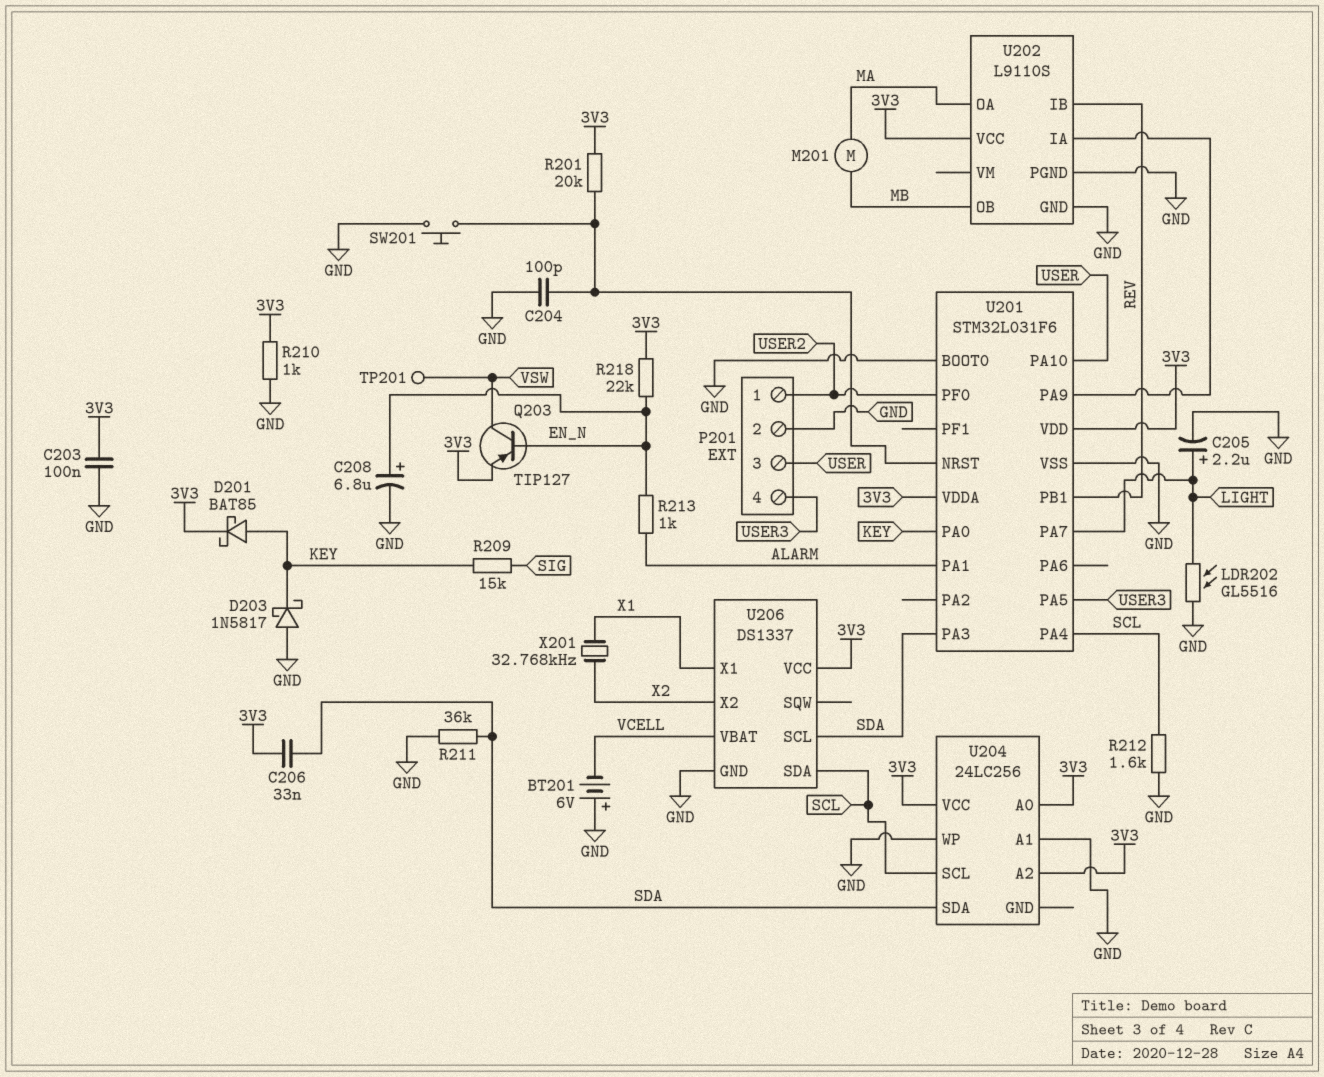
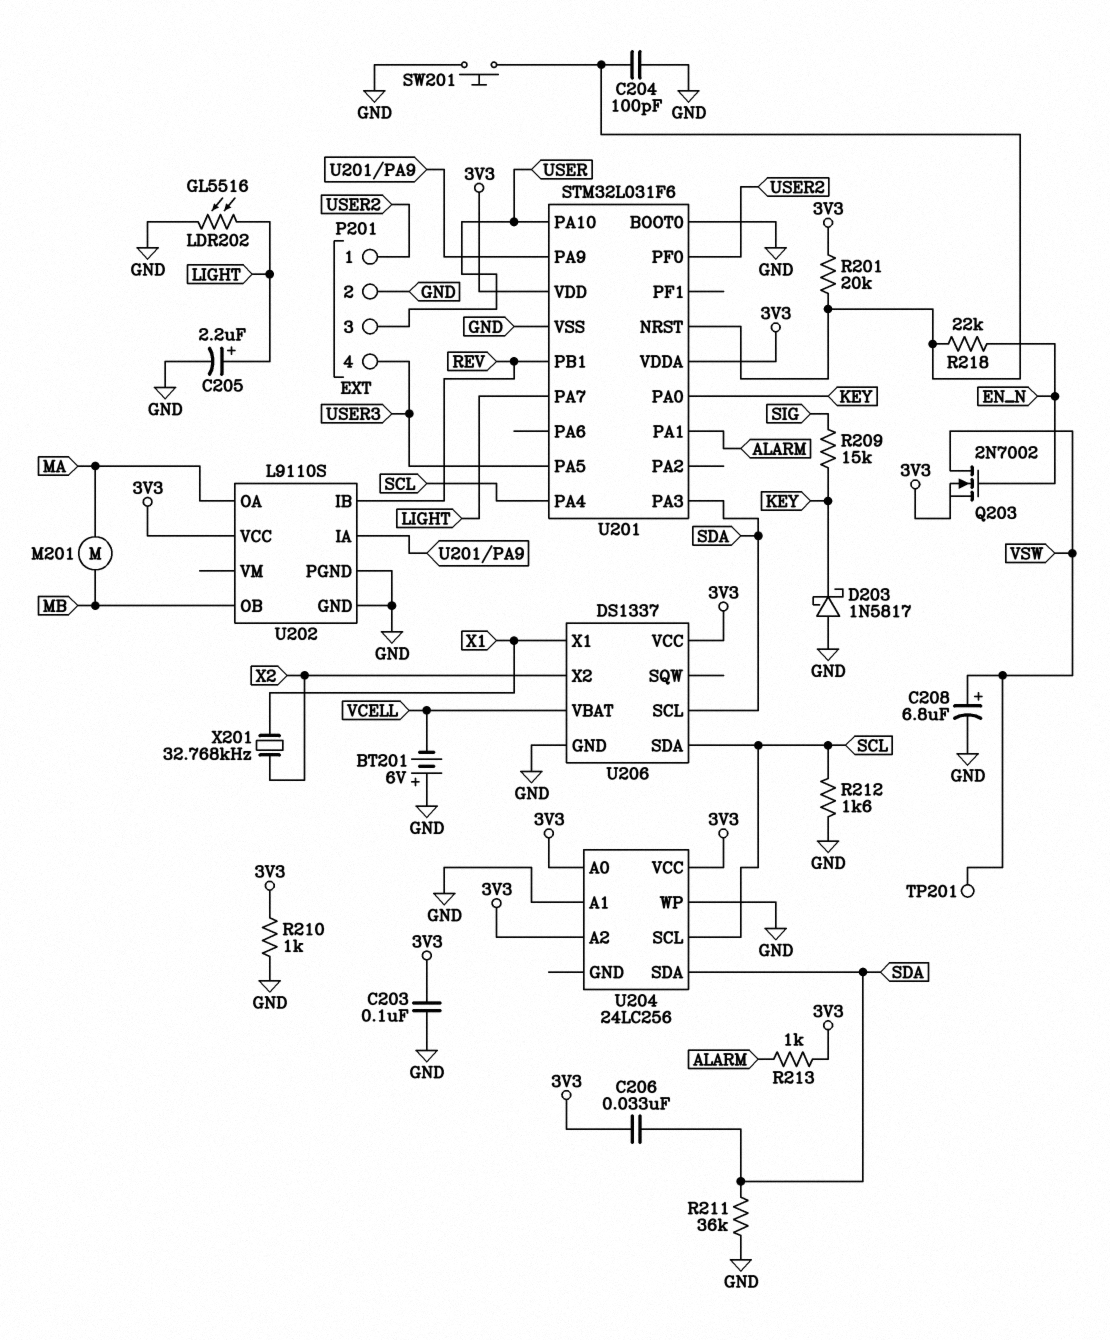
C208: 6.8uF (plus EN_N, minus GND) -> 6.8uF (plus VSW, minus GND)
D201: schottky BAT85 (A KEY, K 3V3) -> none
Q203: PNP TIP127 (B EN_N, C VSW, E 3V3) -> NMOS 2N7002 (G EN_N, D VSW, S 3V3)
R213: 1k (ALARM, EN_N) -> 1k (3V3, ALARM)
R218: 22k (3V3, EN_N) -> 22k (EN_N, U201/NRST)

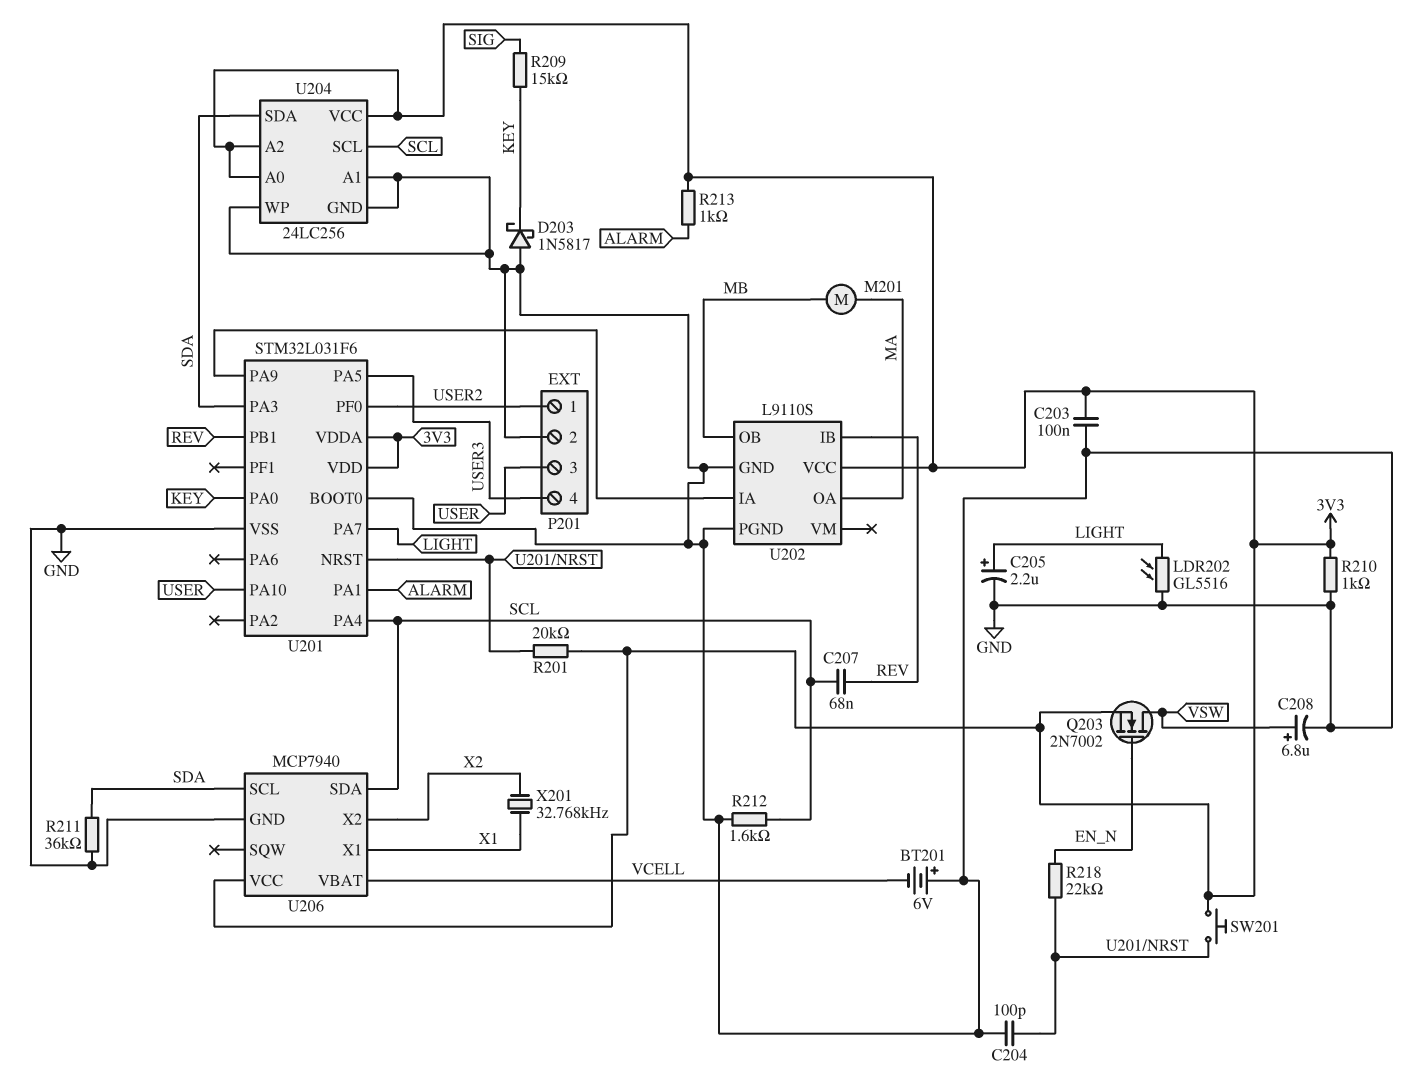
C206: 33nF (3V3, SDA) -> none
C207: none -> 68nF (REV, SCL)
SW201: button (GND, U201/NRST) -> button (3V3, U201/NRST)
TP201: test point (VSW) -> none
U204 pin GND: none -> GND
U206: DS1337 -> MCP7940

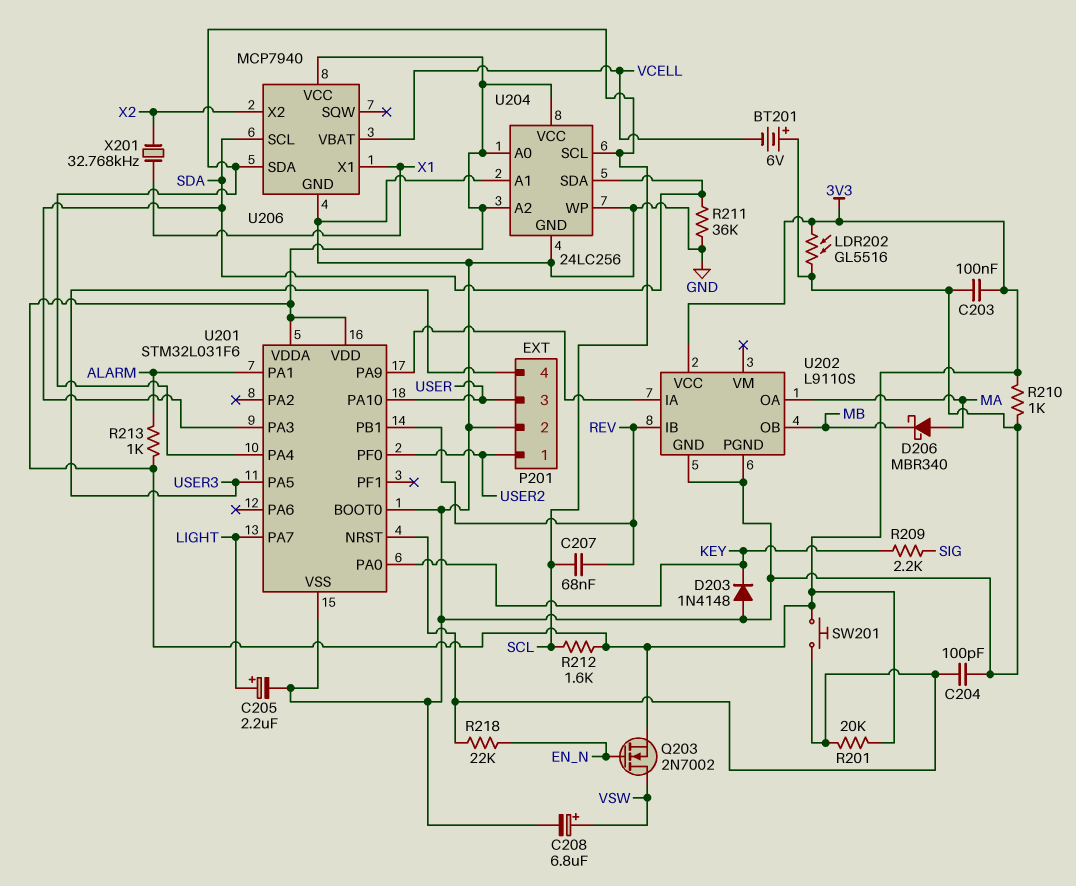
D203: schottky 1N5817 (A GND, K KEY) -> diode 1N4148 (A GND, K KEY)
D206: none -> schottky MBR340 (A MA, K MB)
LDR202: GL5516 (GND, LIGHT) -> GL5516 (3V3, GND)
M201: motor (MA, MB) -> none
R209: 15k (KEY, SIG) -> 2.2k (KEY, SIG)
R212: 1.6k (GND, SCL) -> 1.6k (3V3, SCL)

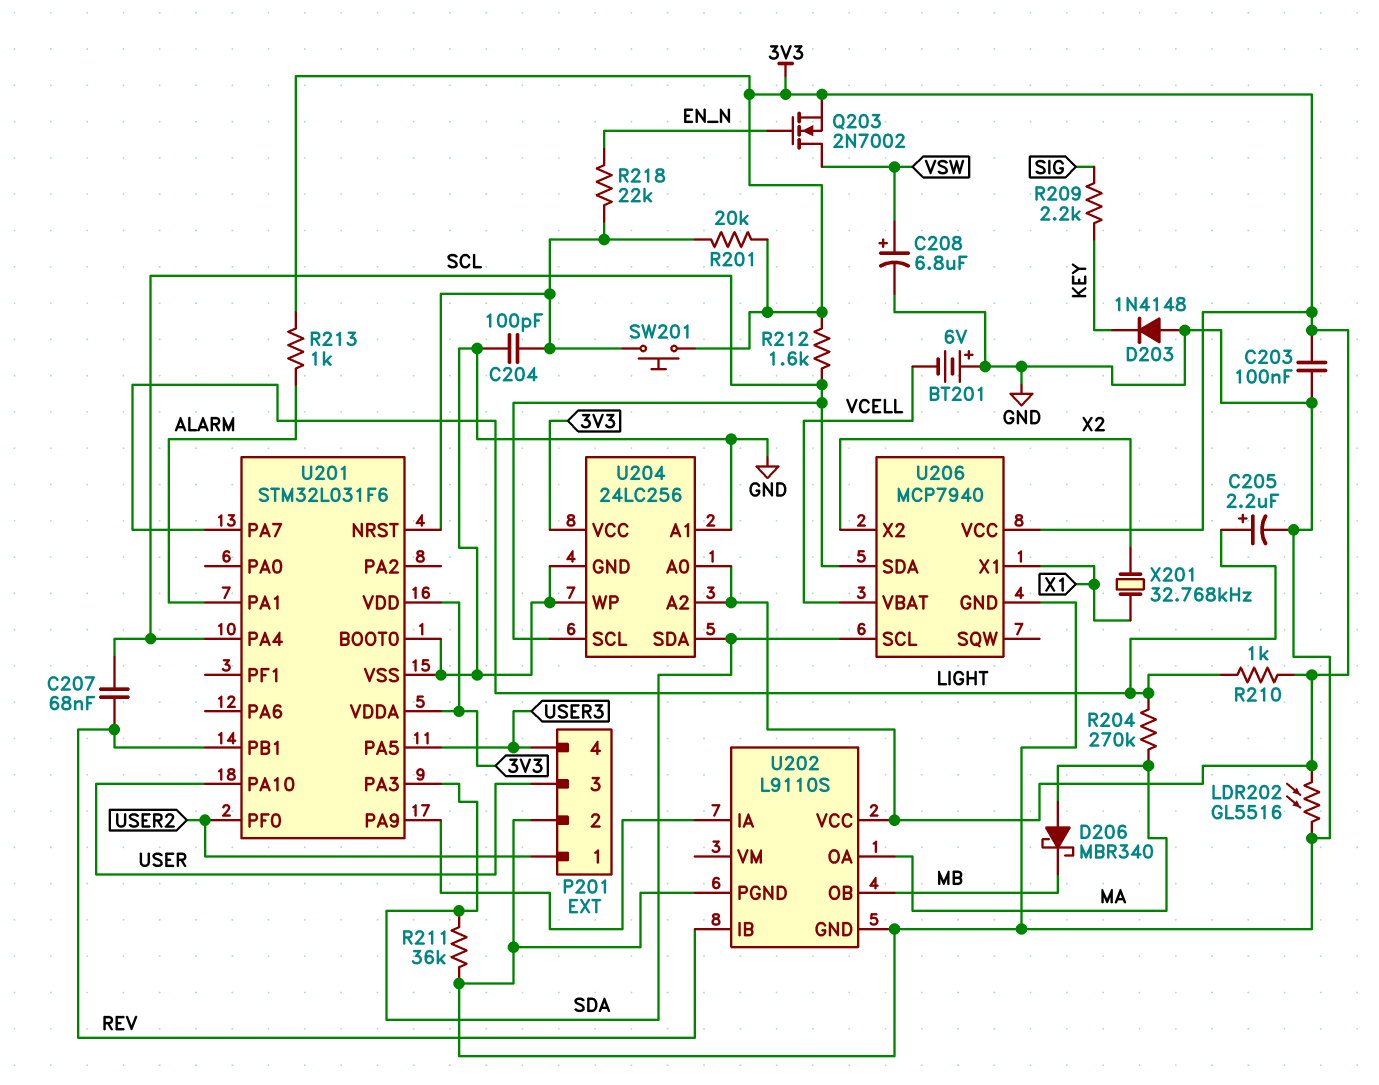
R204: none -> 270k (LIGHT, MA)
R210: 1k (3V3, GND) -> 1k (3V3, LIGHT)
U201 pin PA0: KEY -> none

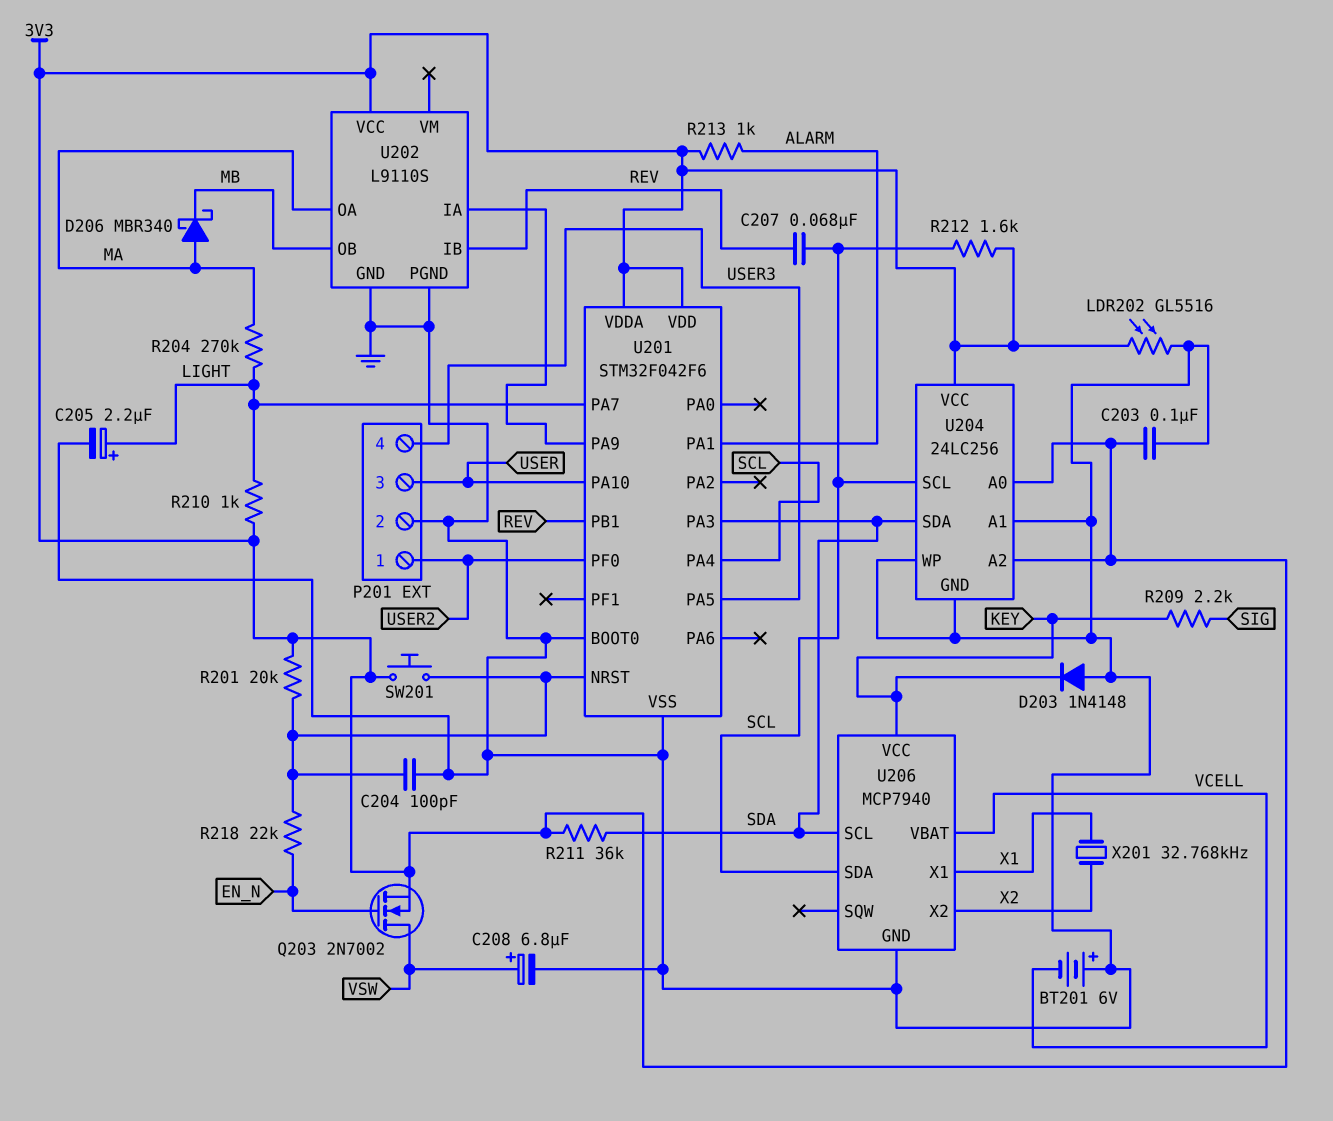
R211: 36k (GND, SDA) -> 36k (3V3, SDA)
U201: STM32L031F6 -> STM32F042F6
U206 pin VCC: 3V3 -> KEY

